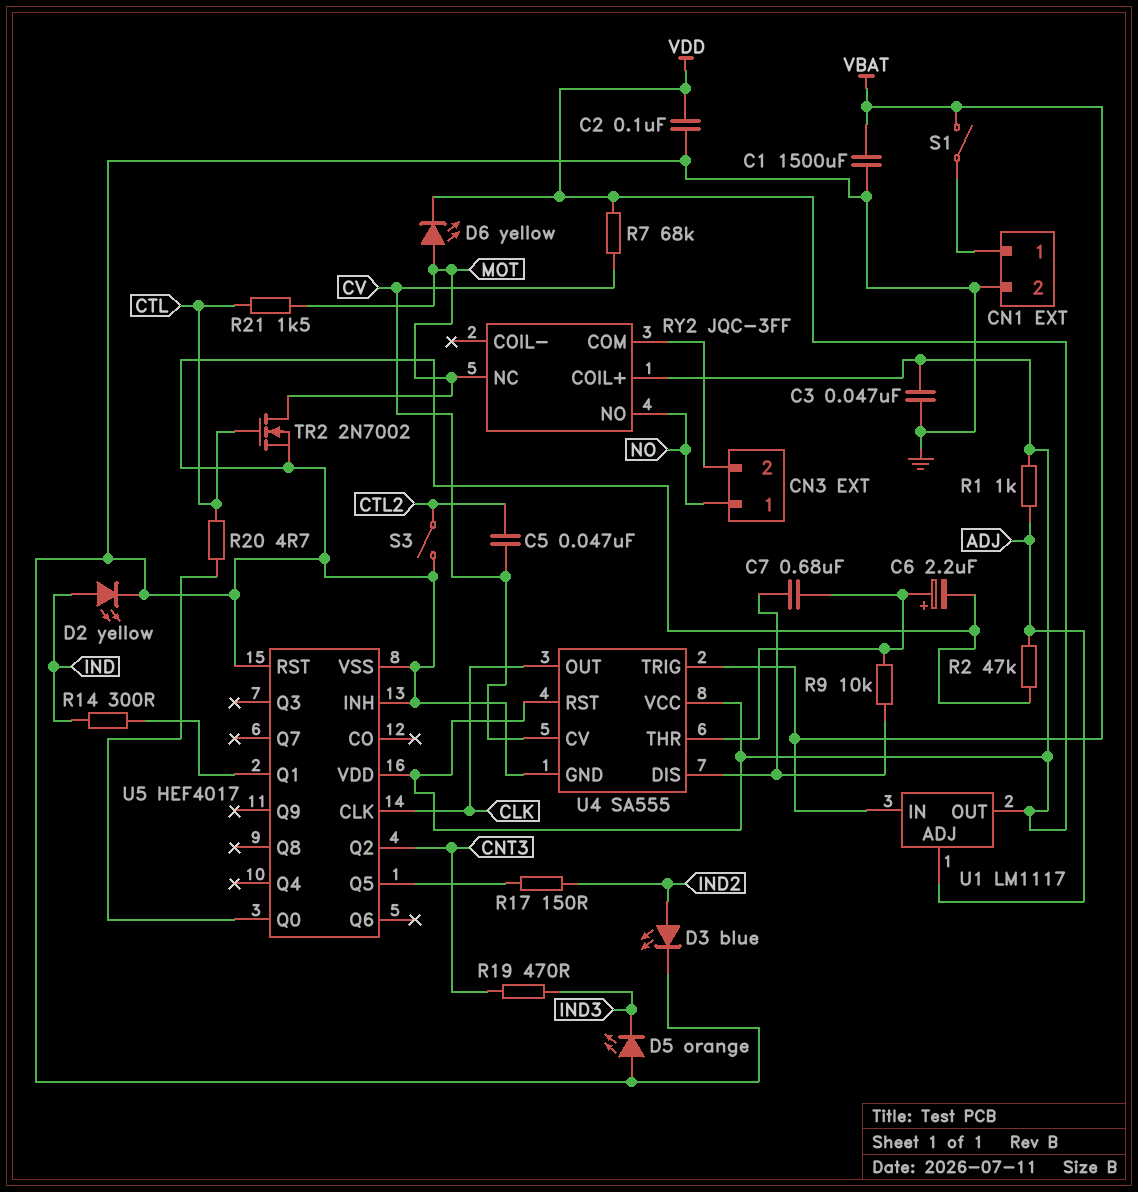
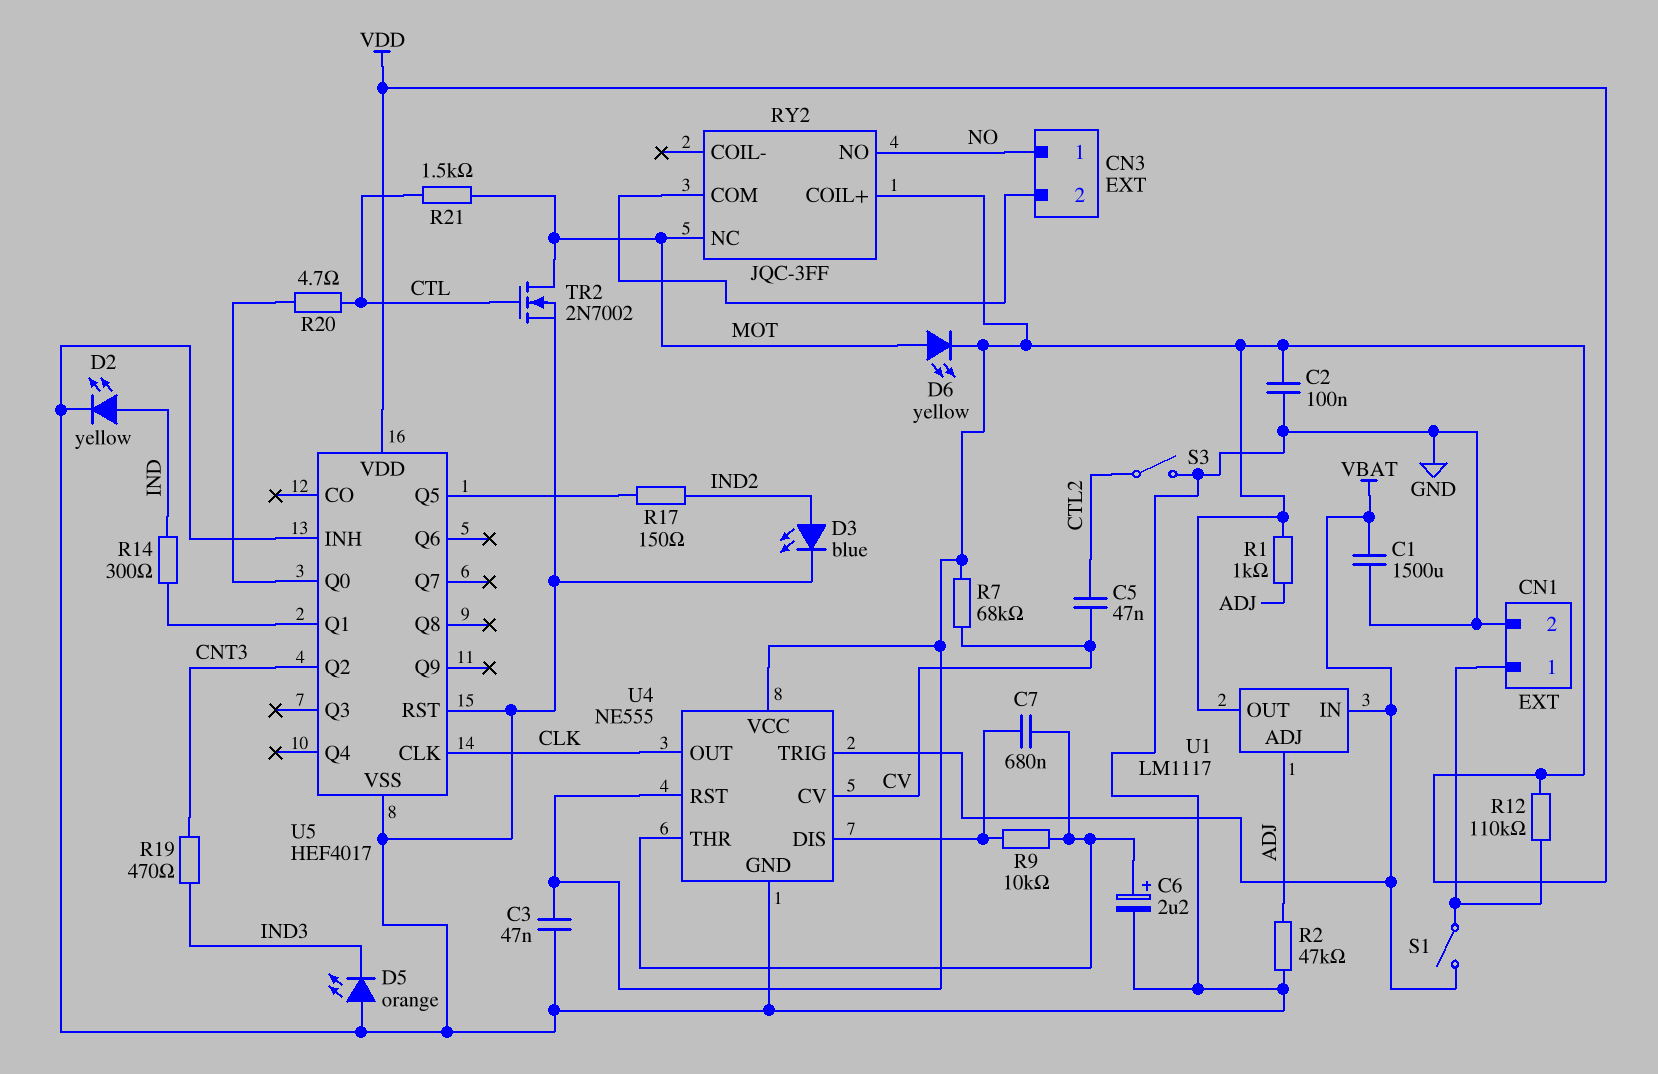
R12: none -> 110k (CN1/1, VDD)
U4: SA555 -> NE555

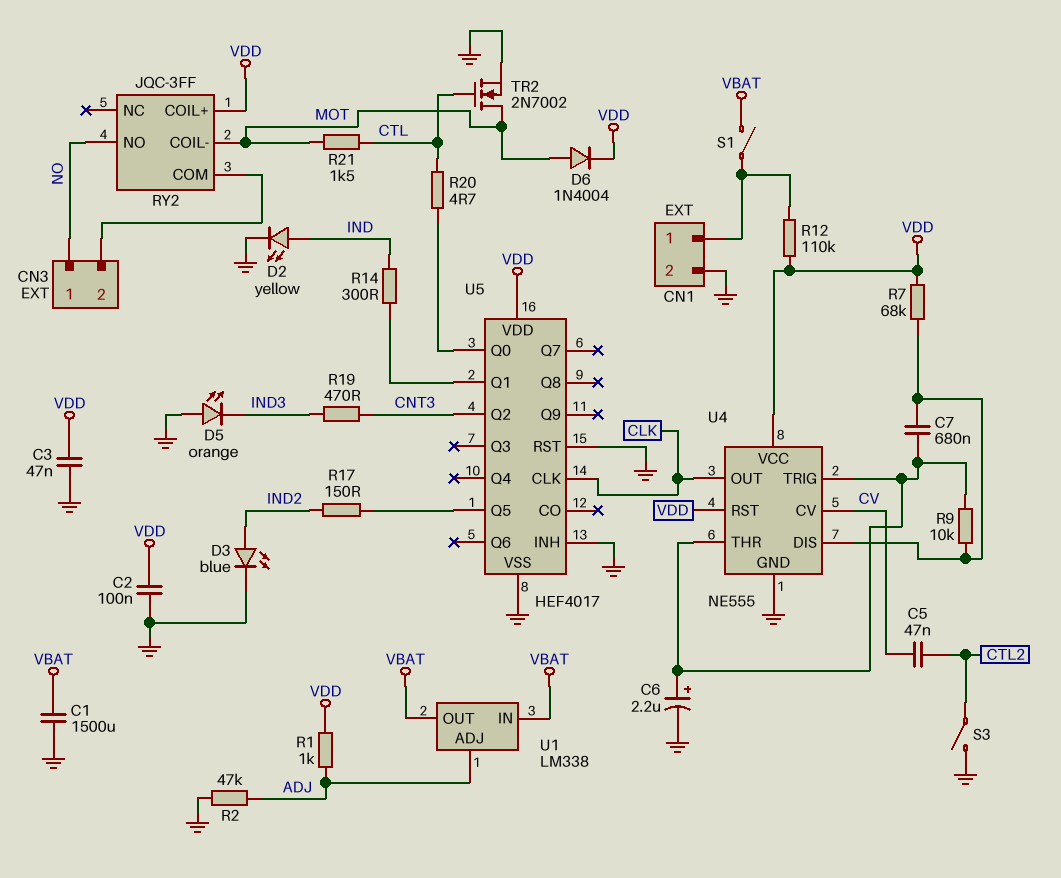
D6: LED yellow (A MOT, K VDD) -> diode 1N4004 (A MOT, K VDD)
R7: 68k (CV, VDD) -> 68k (U4/DIS, VDD)
RY2 pin COIL-: none -> MOT
RY2 pin NC: MOT -> none
U1: LM1117 -> LM338
U1 pin OUT: VDD -> VBAT
U4 pin TRIG: VBAT -> U4/THR

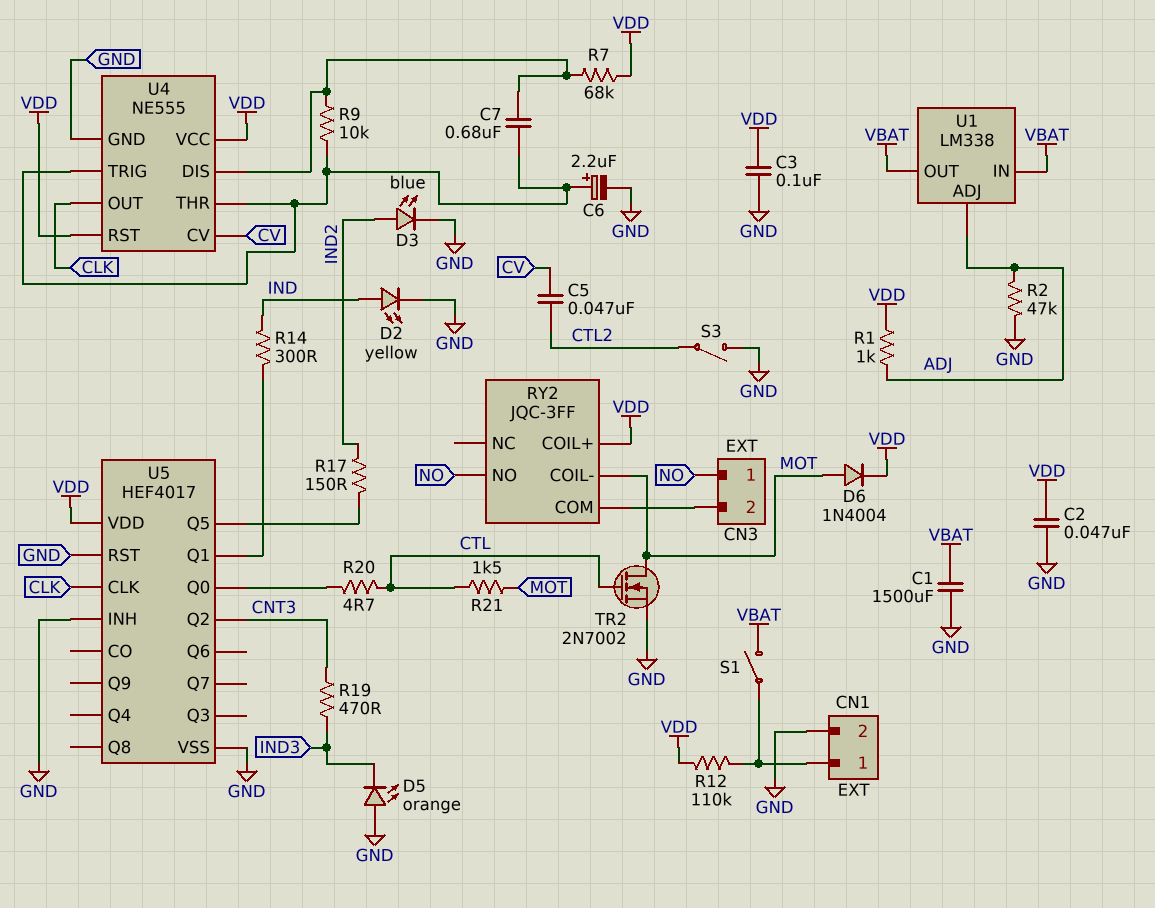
C2: 100nF (GND, VDD) -> 47nF (GND, VDD)
C3: 47nF (GND, VDD) -> 100nF (GND, VDD)

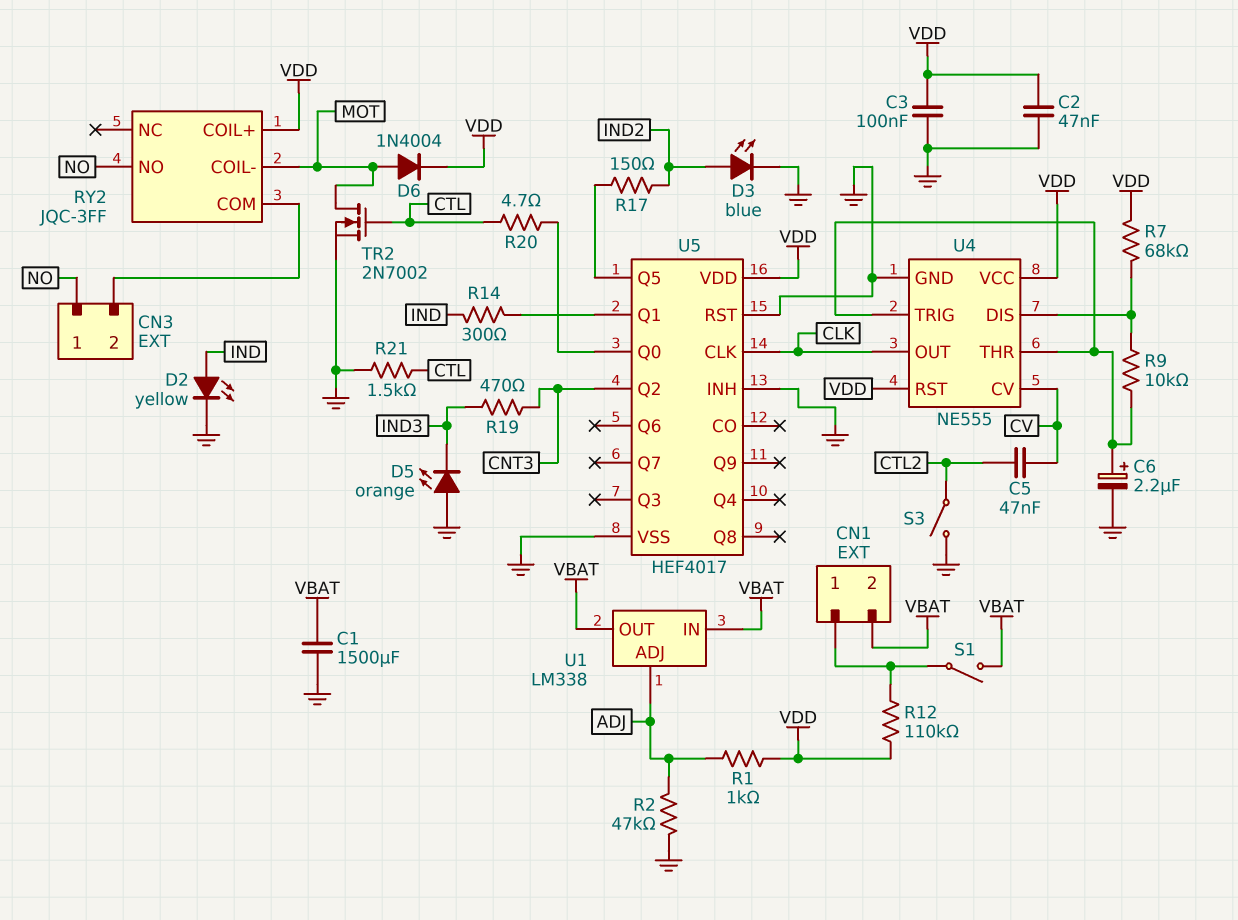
C7: 680nF (U4/DIS, U4/THR) -> none
CN1 pin 2: GND -> VBAT
R21: 1.5k (CTL, MOT) -> 1.5k (CTL, GND)

